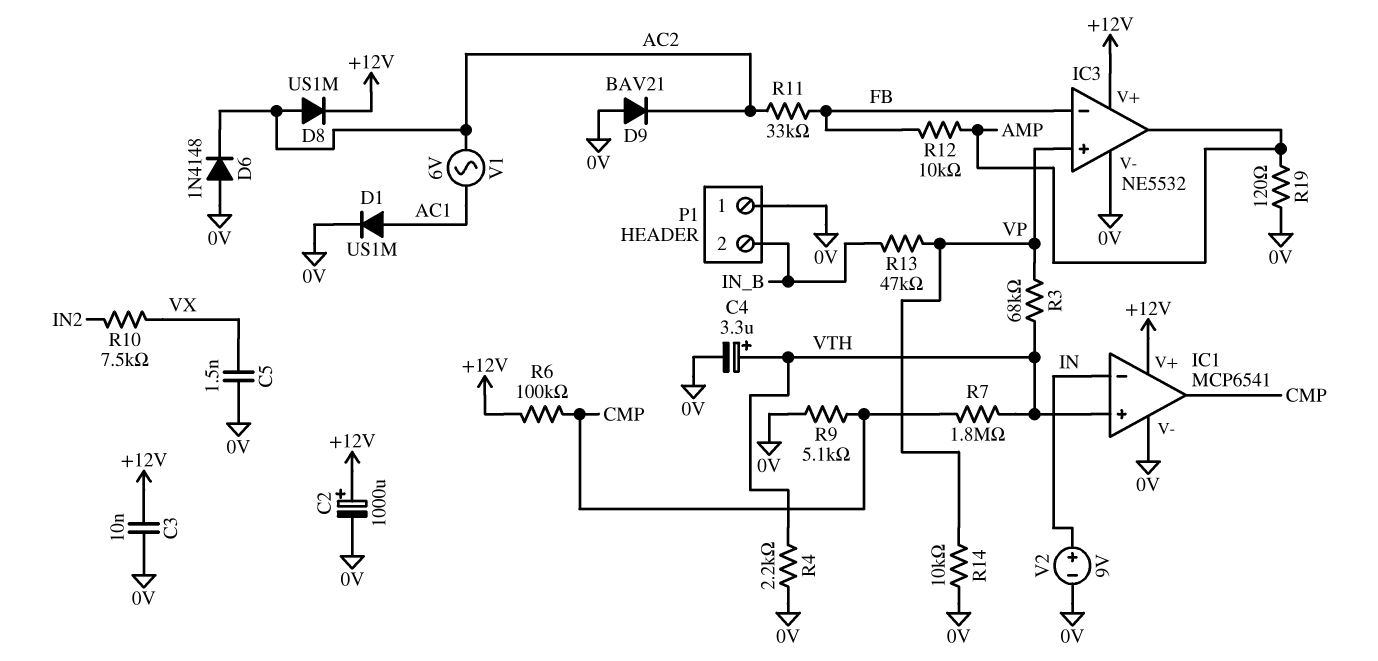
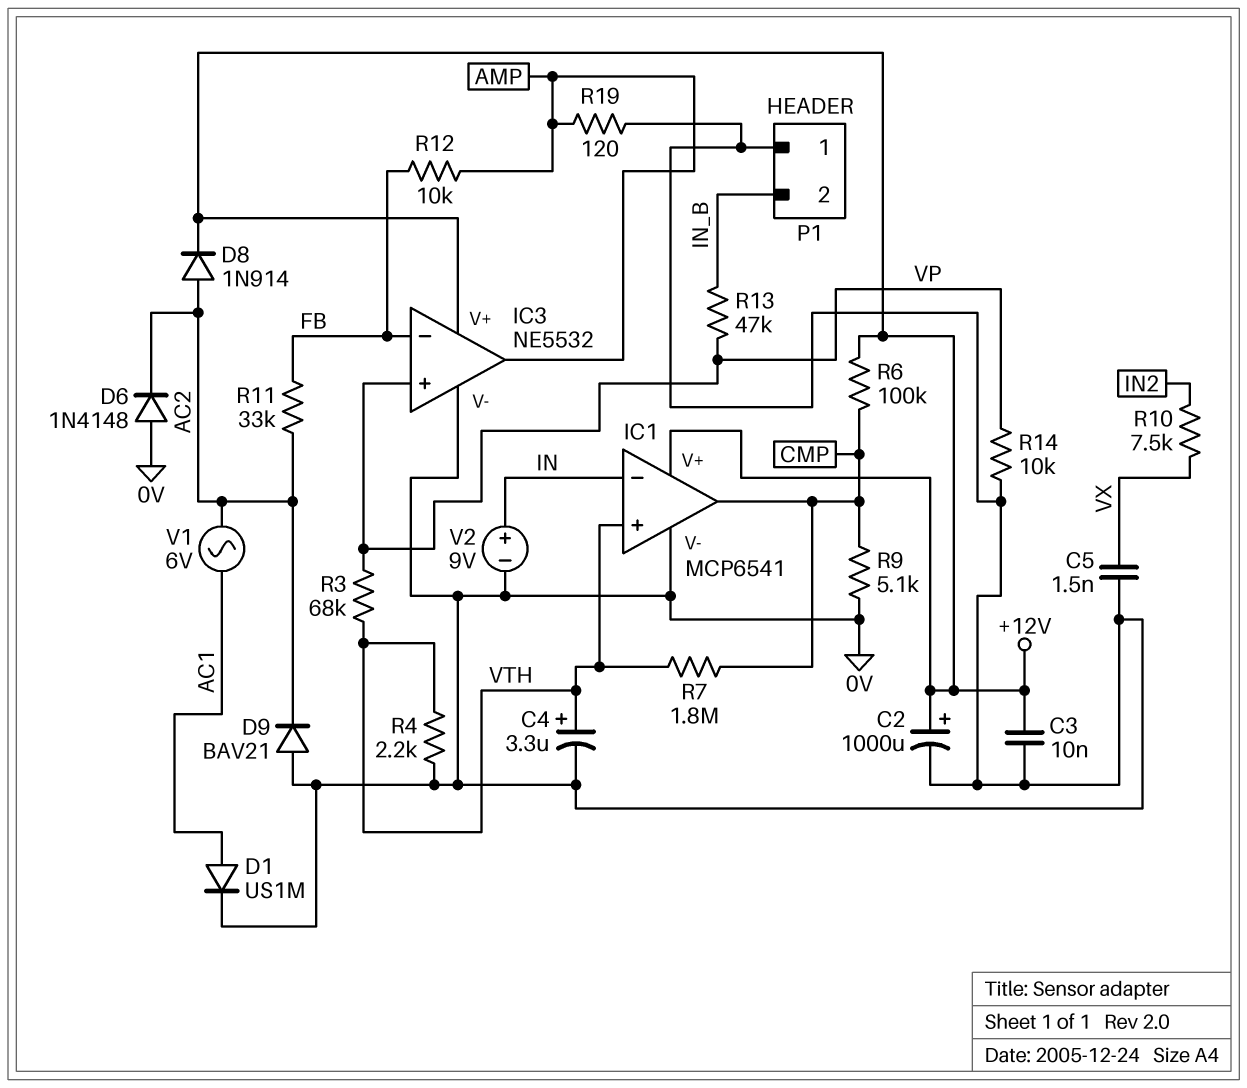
D8: diode US1M (A AC2, K +12V) -> diode 1N914 (A AC2, K +12V)

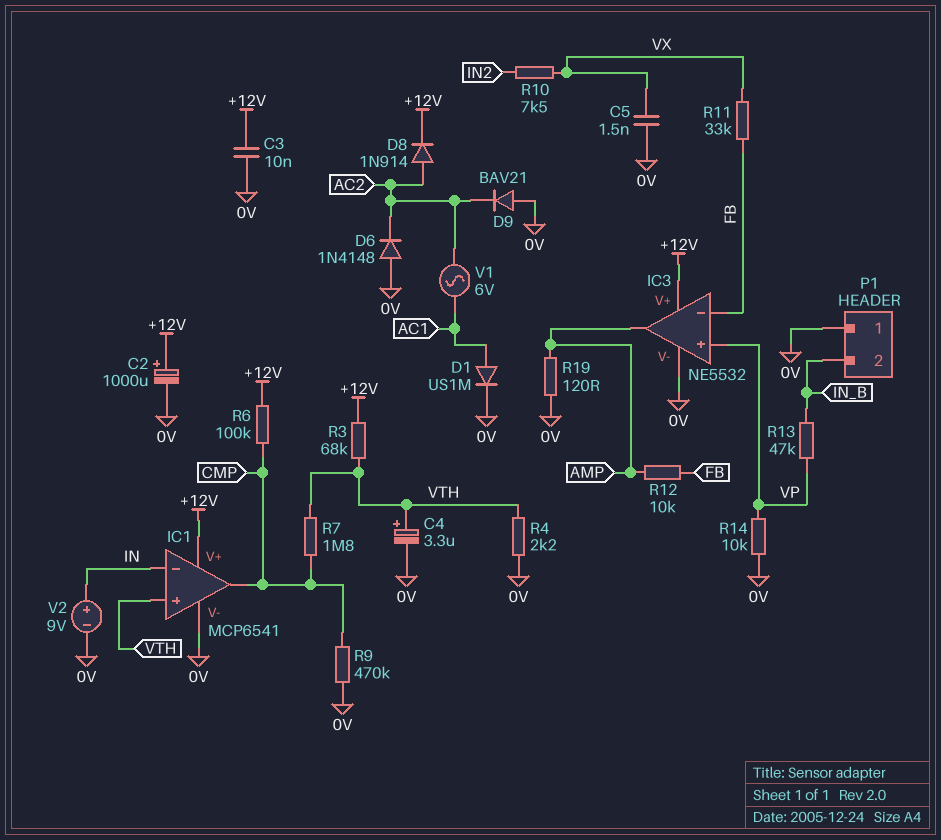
R3: 68k (VP, VTH) -> 68k (+12V, VTH)
R9: 5.1k (0V, CMP) -> 470k (0V, CMP)
R11: 33k (AC2, FB) -> 33k (FB, VX)

